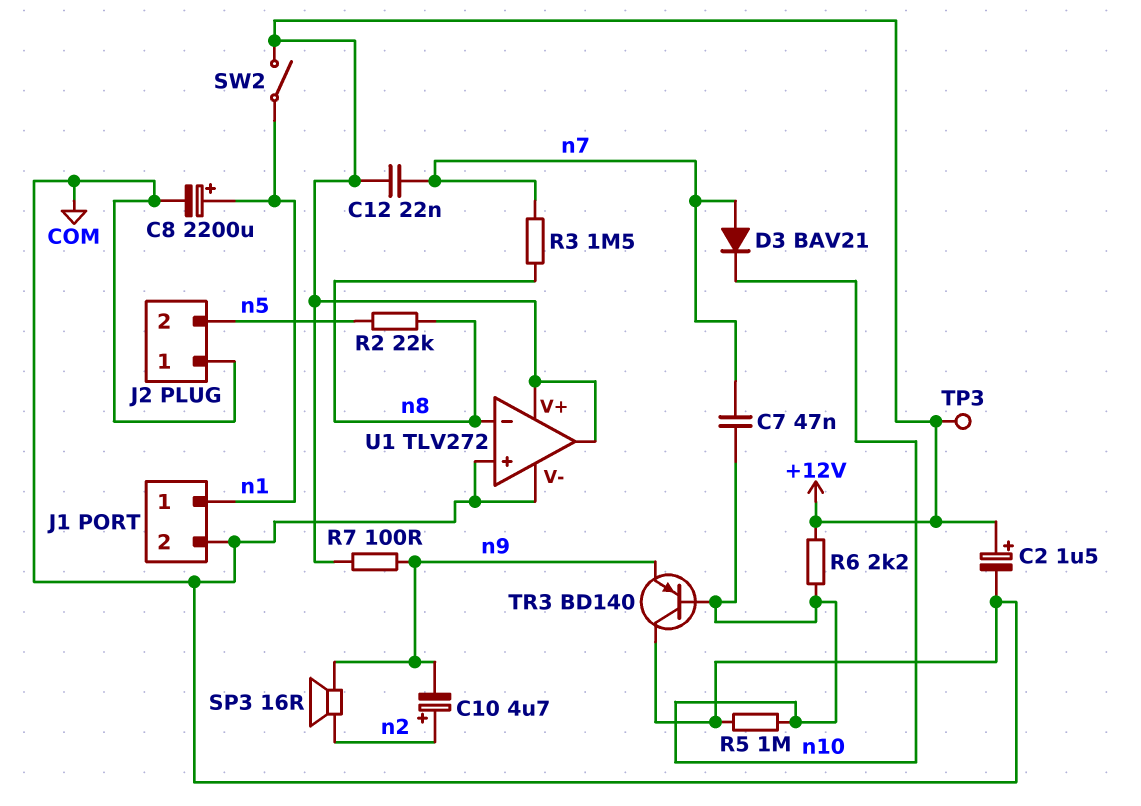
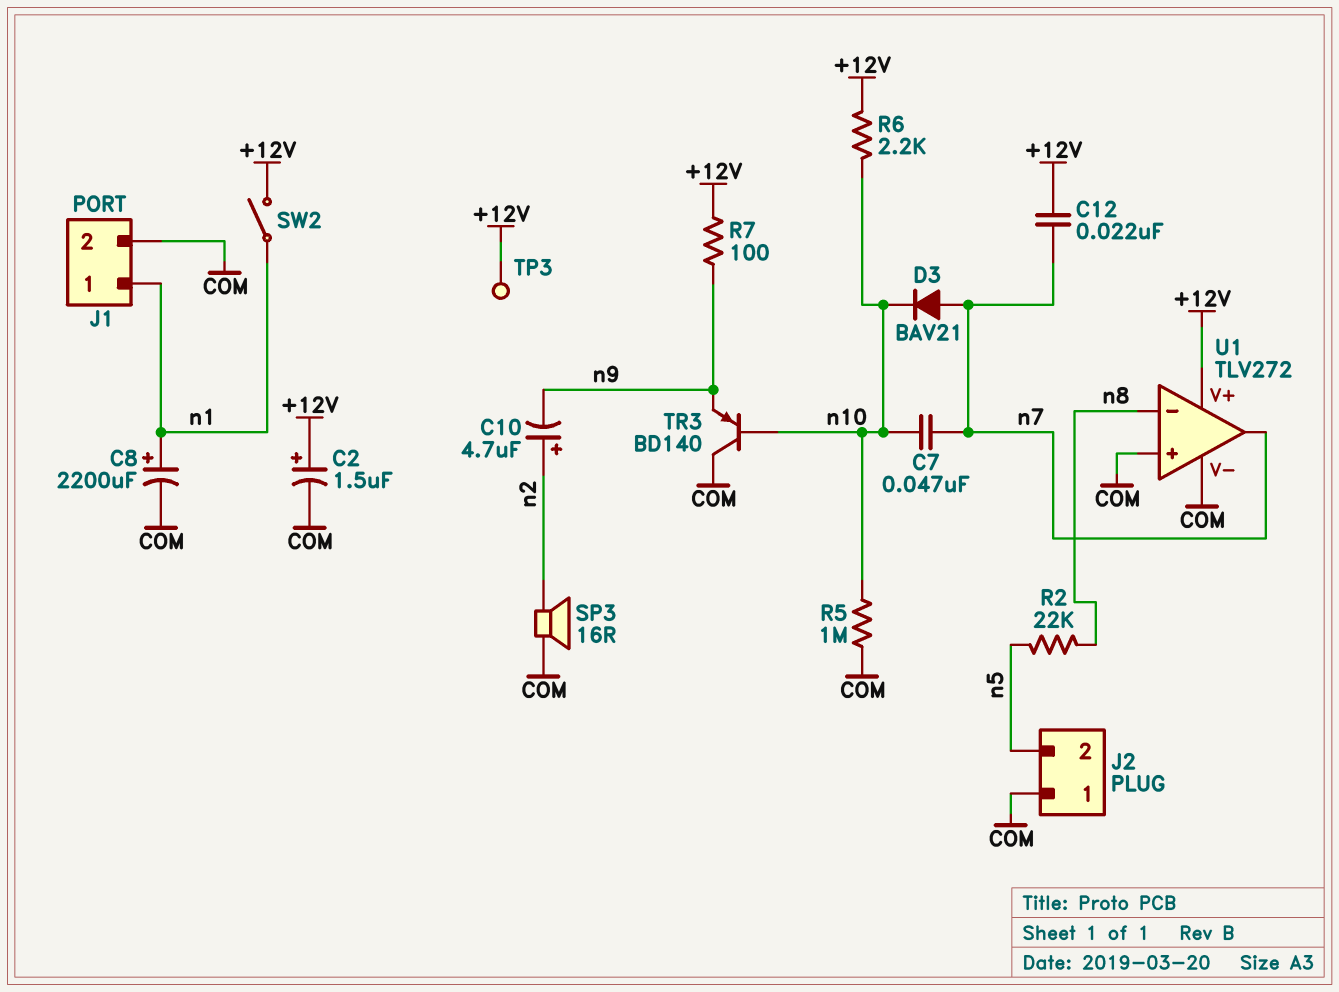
R3: 1.5M (n7, n8) -> none
SP3: speaker 16R (n2, n9) -> speaker 16R (COM, n2)
U1 pin out: +12V -> n7

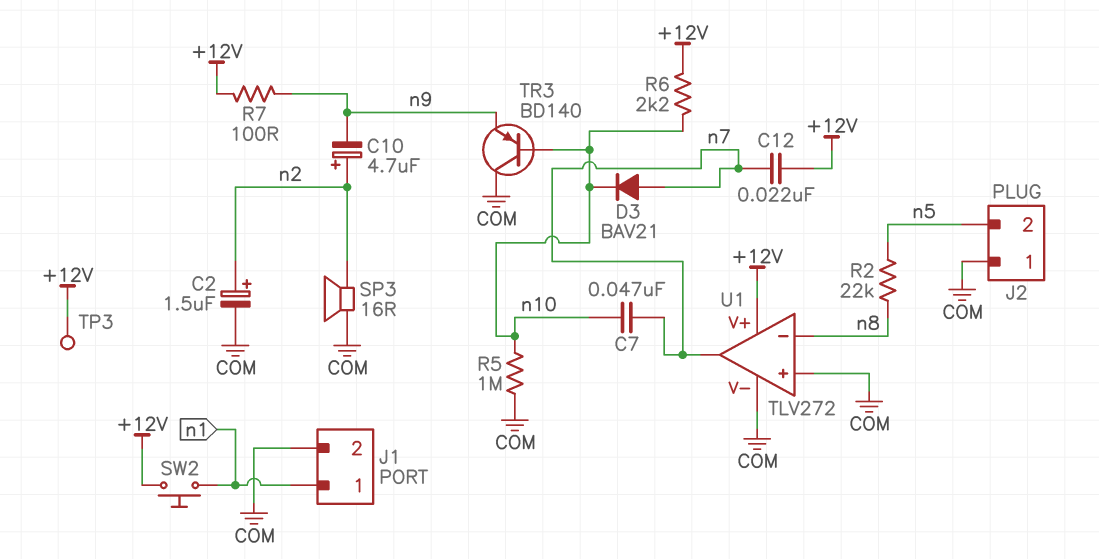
C2: 1.5uF (plus +12V, minus COM) -> 1.5uF (plus n2, minus COM)
C8: 2200uF (plus n1, minus COM) -> none
SW2: switch (+12V, n1) -> button (+12V, n1)

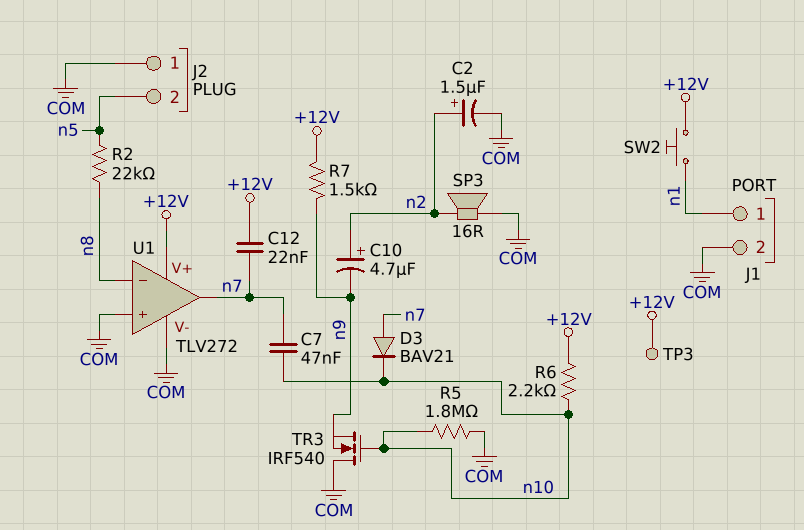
R5: 1M (COM, n10) -> 1.8M (COM, n10)
R7: 100 (+12V, n9) -> 1.5k (+12V, n9)
TR3: PNP BD140 (B n10, C COM, E n9) -> NMOS IRF540 (G n10, D COM, S n9)

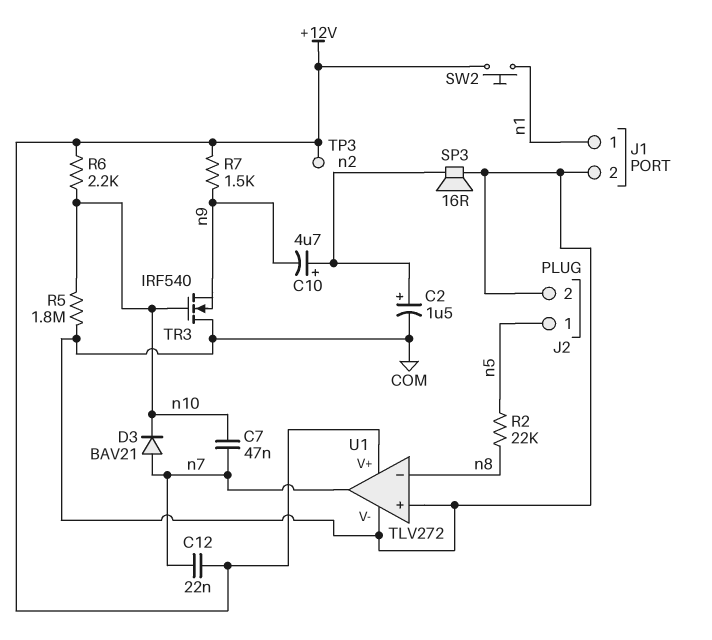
J2 pin 1: COM -> n5
J2 pin 2: n5 -> COM

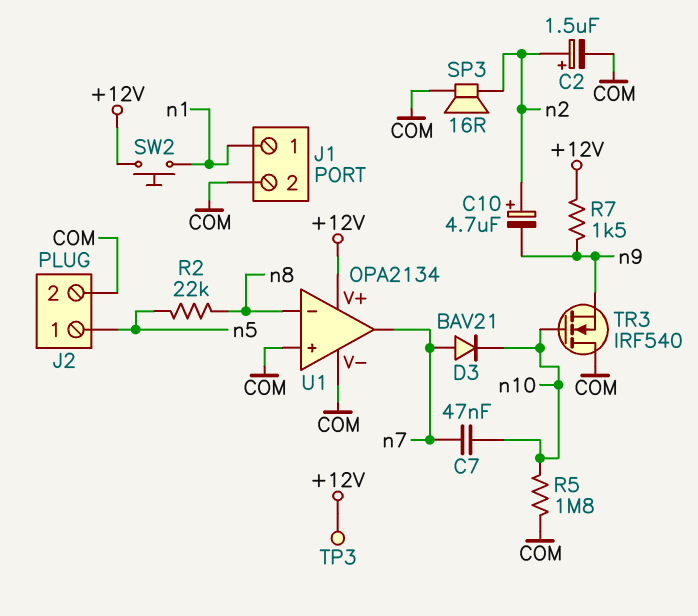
C12: 22nF (+12V, n7) -> none
R6: 2.2k (+12V, n10) -> none
U1: TLV272 -> OPA2134

